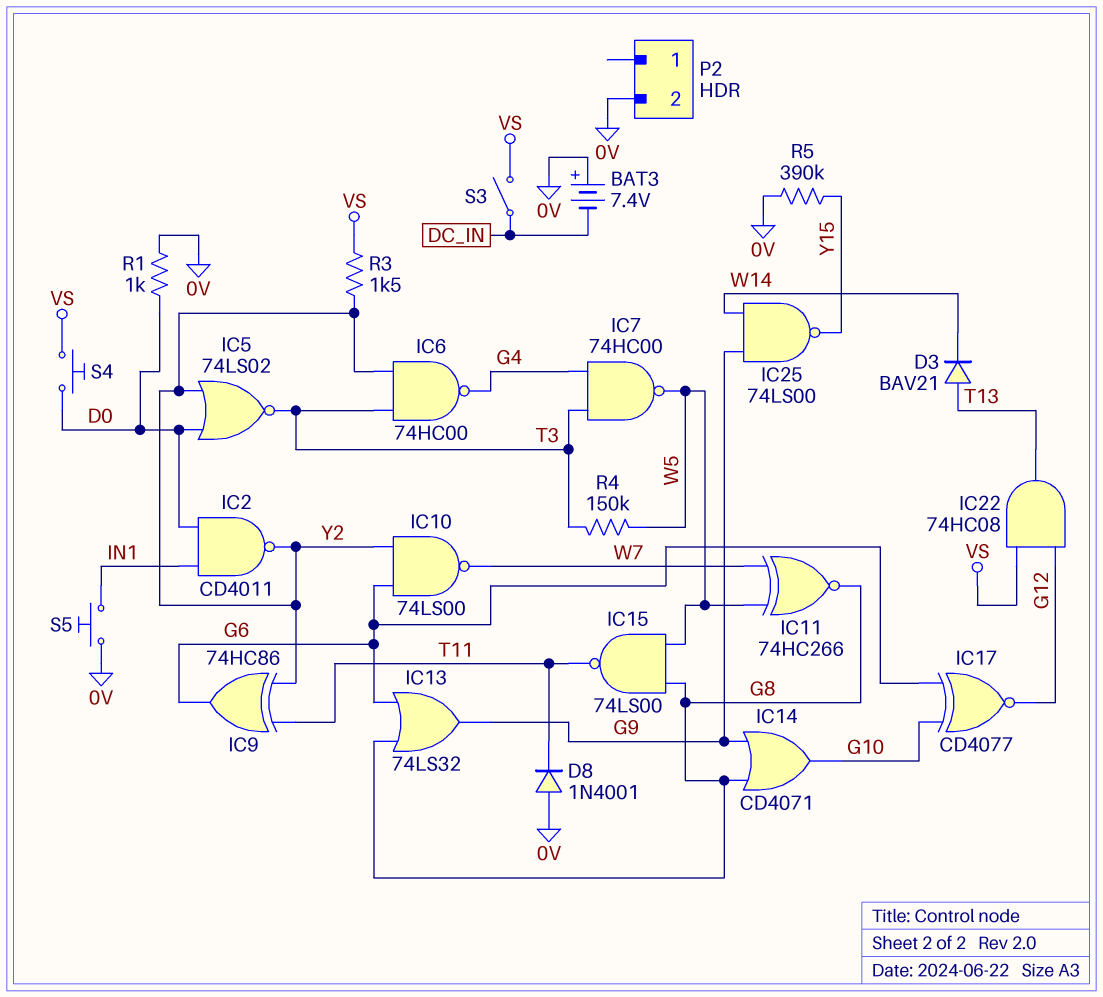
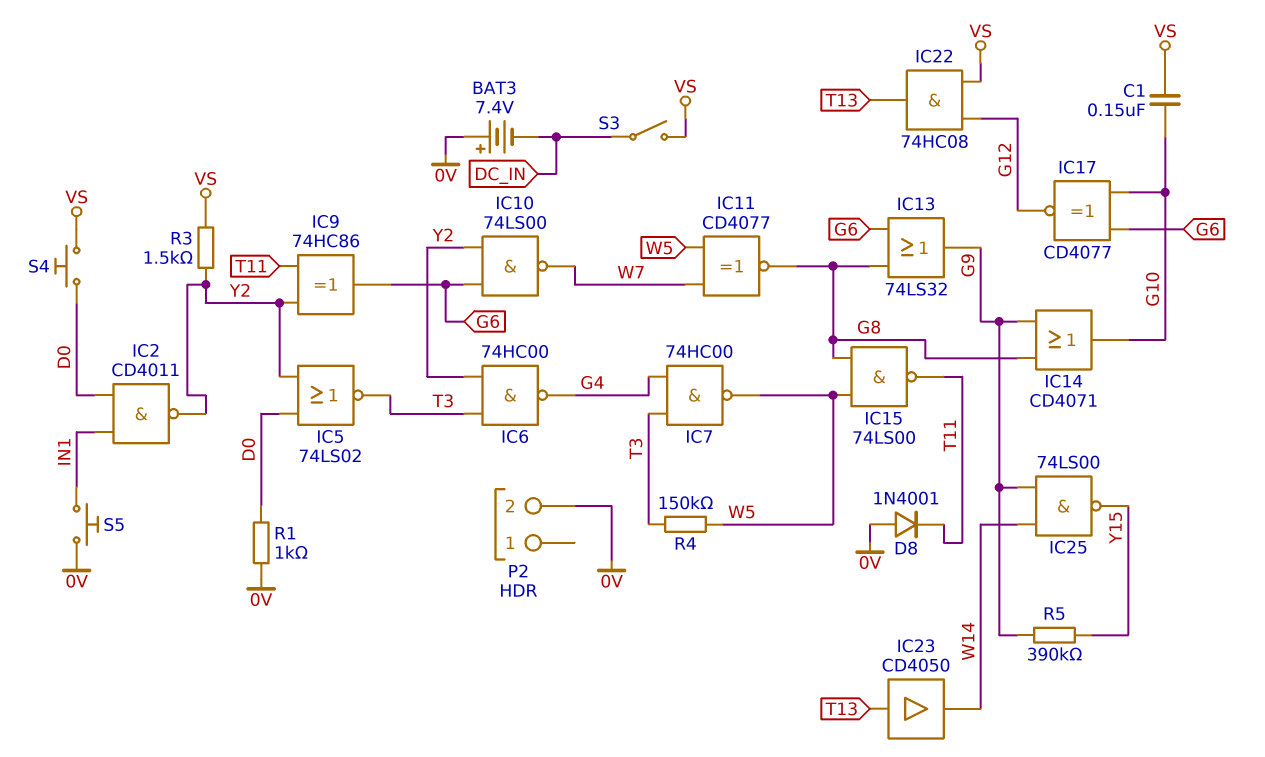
C1: none -> 150nF (G10, VS)
D3: diode BAV21 (A T13, K W14) -> none
IC11: XNOR 74HC266 (in W5, in W7, out G8) -> XNOR CD4077 (in W5, in W7, out G8)
IC23: none -> buffer CD4050 (in T13, out W14)
R5: 390k (0V, Y15) -> 390k (G9, Y15)

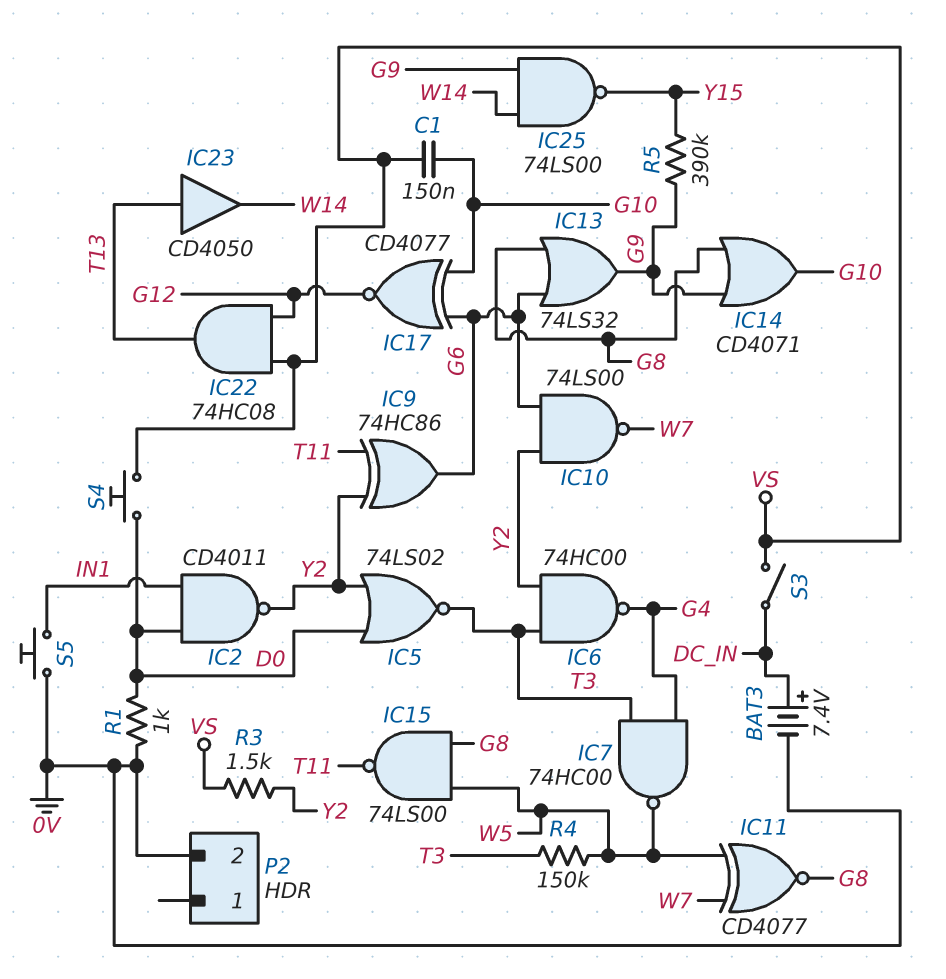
BAT3: 7.4V (plus 0V, minus DC_IN) -> 7.4V (plus DC_IN, minus 0V)
D8: diode 1N4001 (A 0V, K T11) -> none

